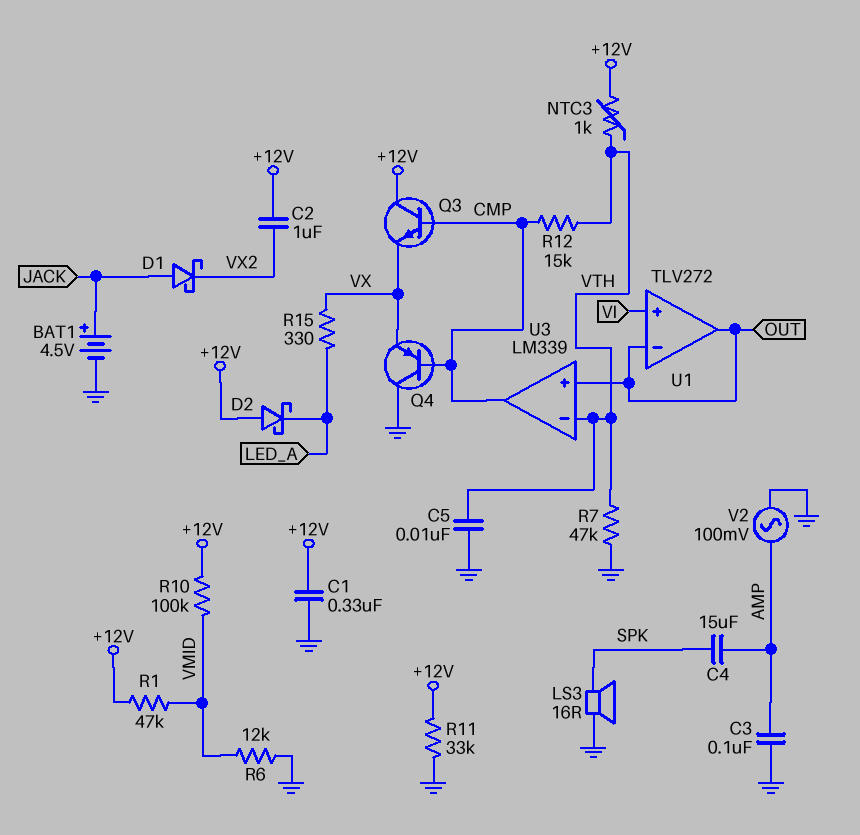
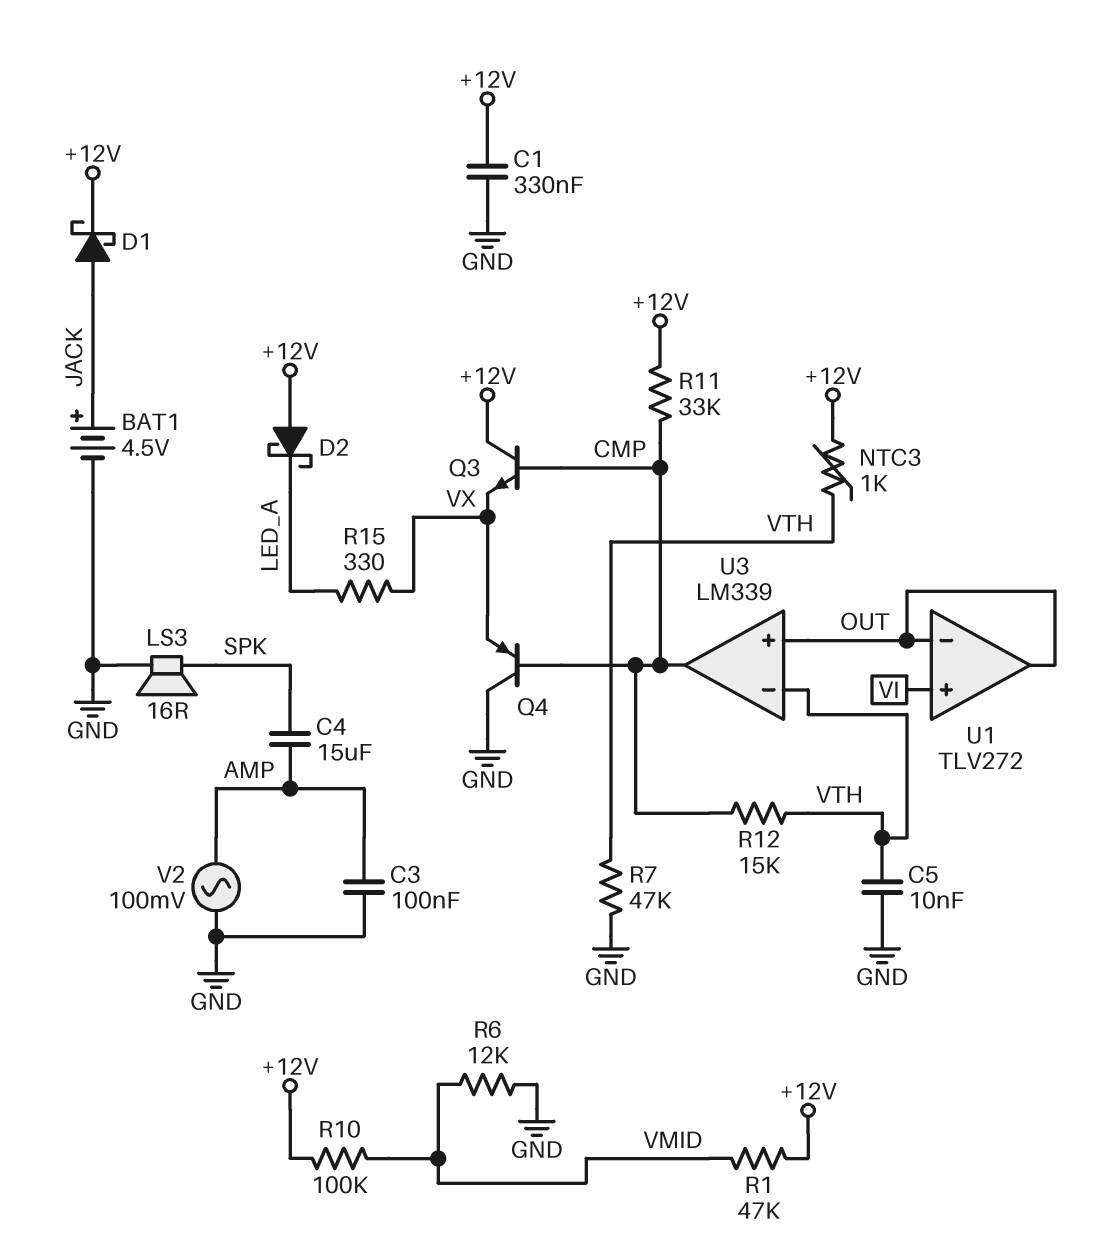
C2: 1uF (+12V, VX2) -> none
D1: schottky (A JACK, K VX2) -> schottky (A JACK, K +12V)
R11: 33k (+12V, GND) -> 33k (+12V, CMP)

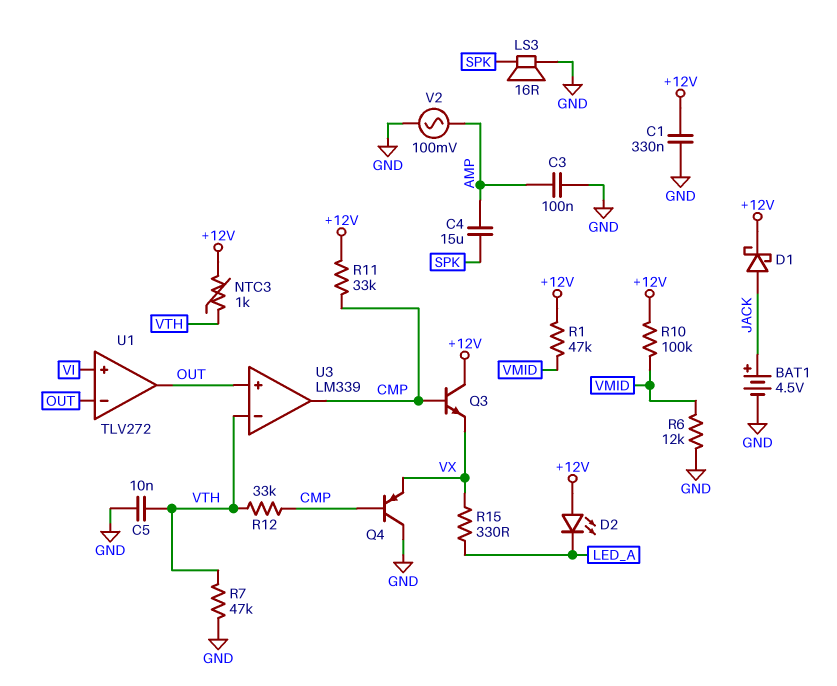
D2: schottky (A +12V, K LED_A) -> LED (A +12V, K LED_A)
R12: 15k (CMP, VTH) -> 33k (CMP, VTH)

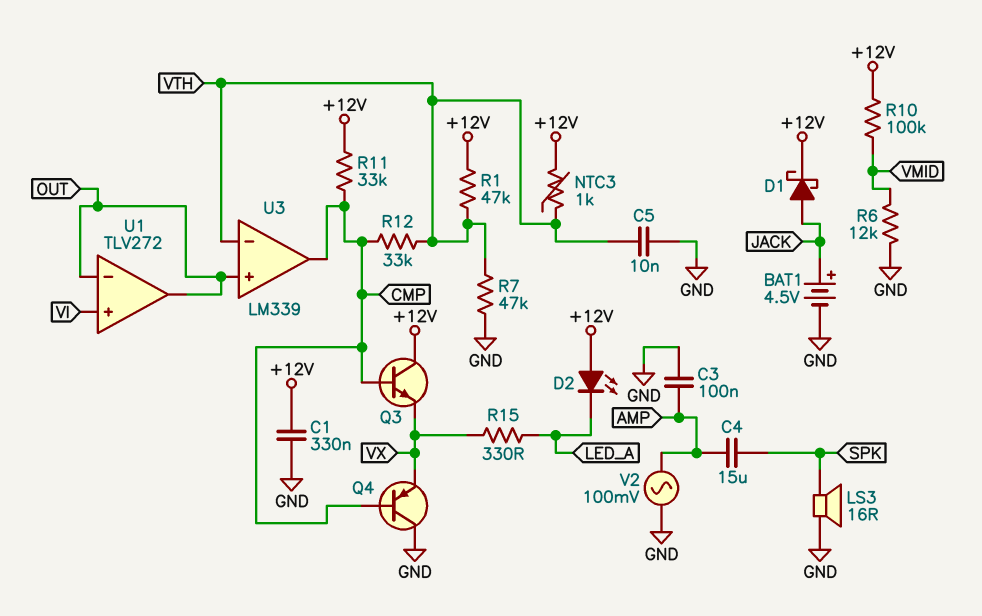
R1: 47k (+12V, VMID) -> 47k (+12V, VTH)

